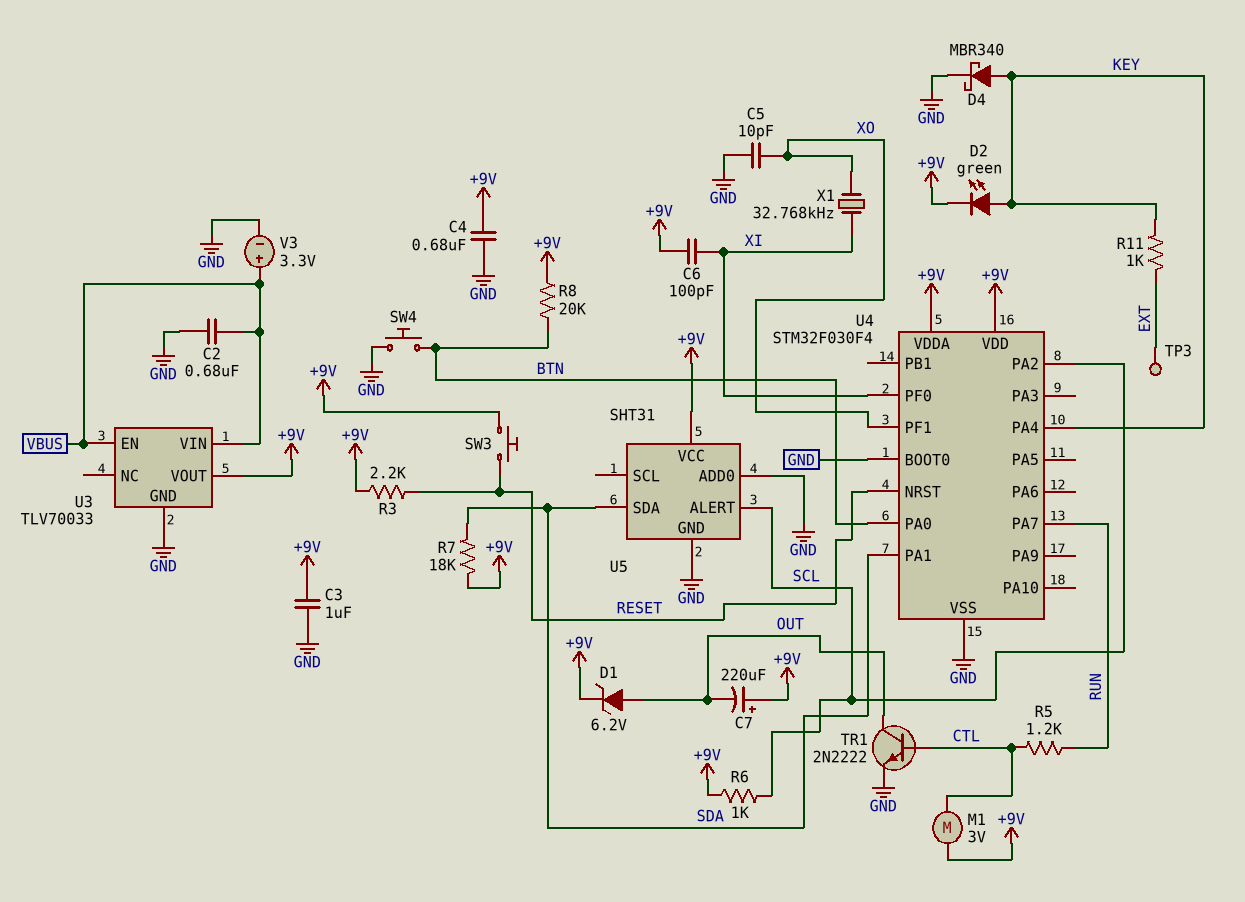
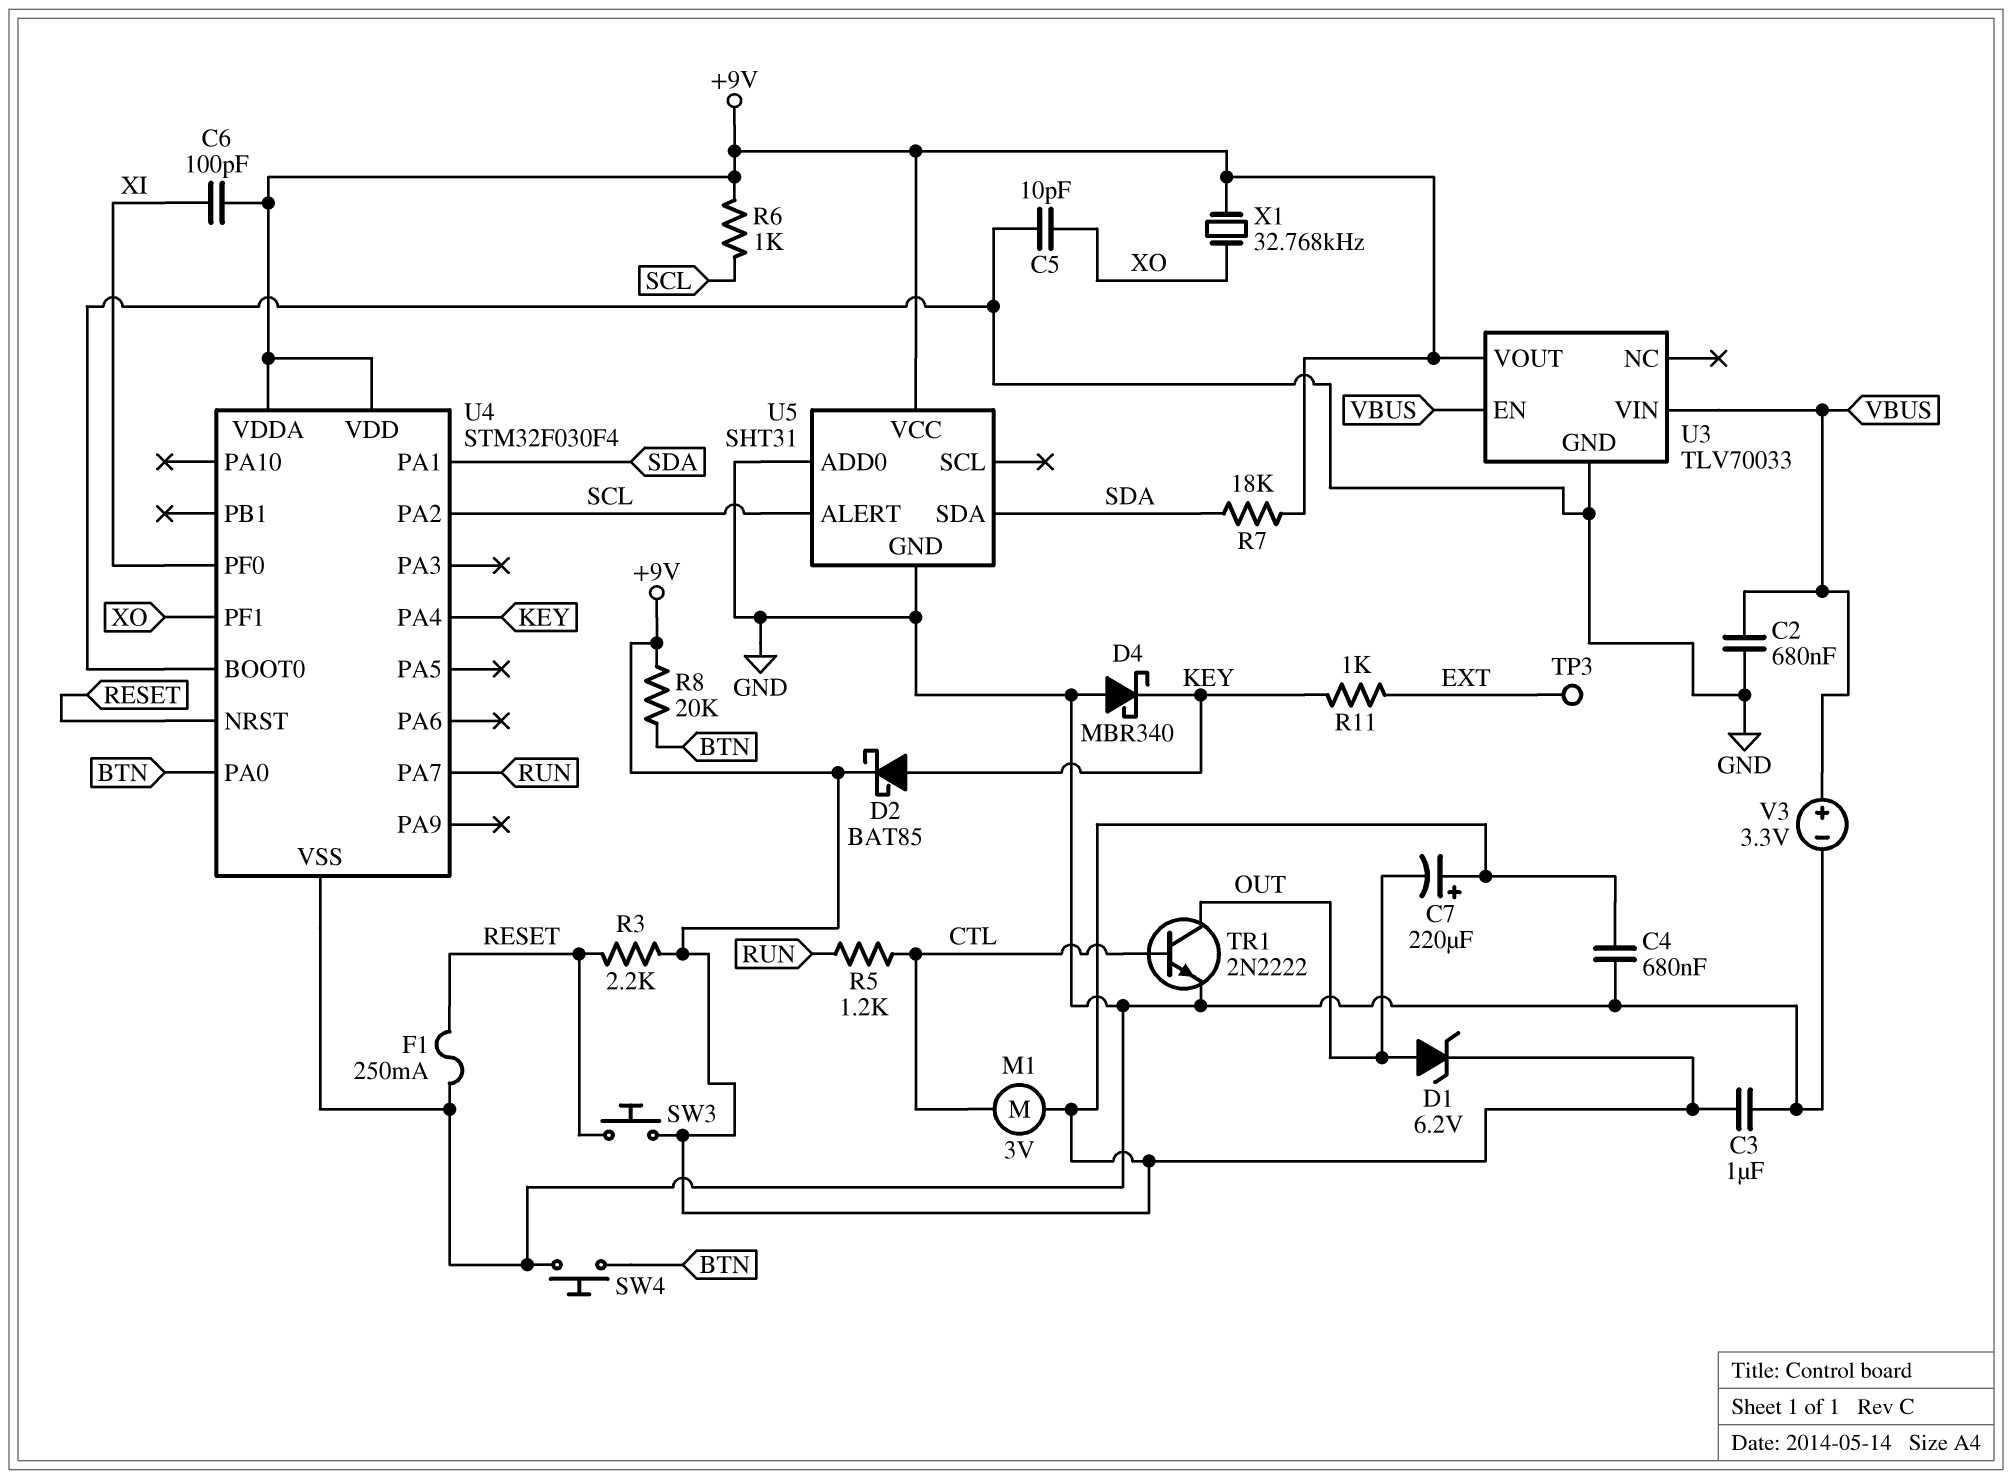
D2: LED green (A KEY, K +9V) -> schottky BAT85 (A KEY, K +9V)
D4: schottky MBR340 (A KEY, K GND) -> schottky MBR340 (A GND, K KEY)
F1: none -> 250mA (GND, RESET)
X1: 32.768kHz (XI, XO) -> 32.768kHz (+9V, XO)

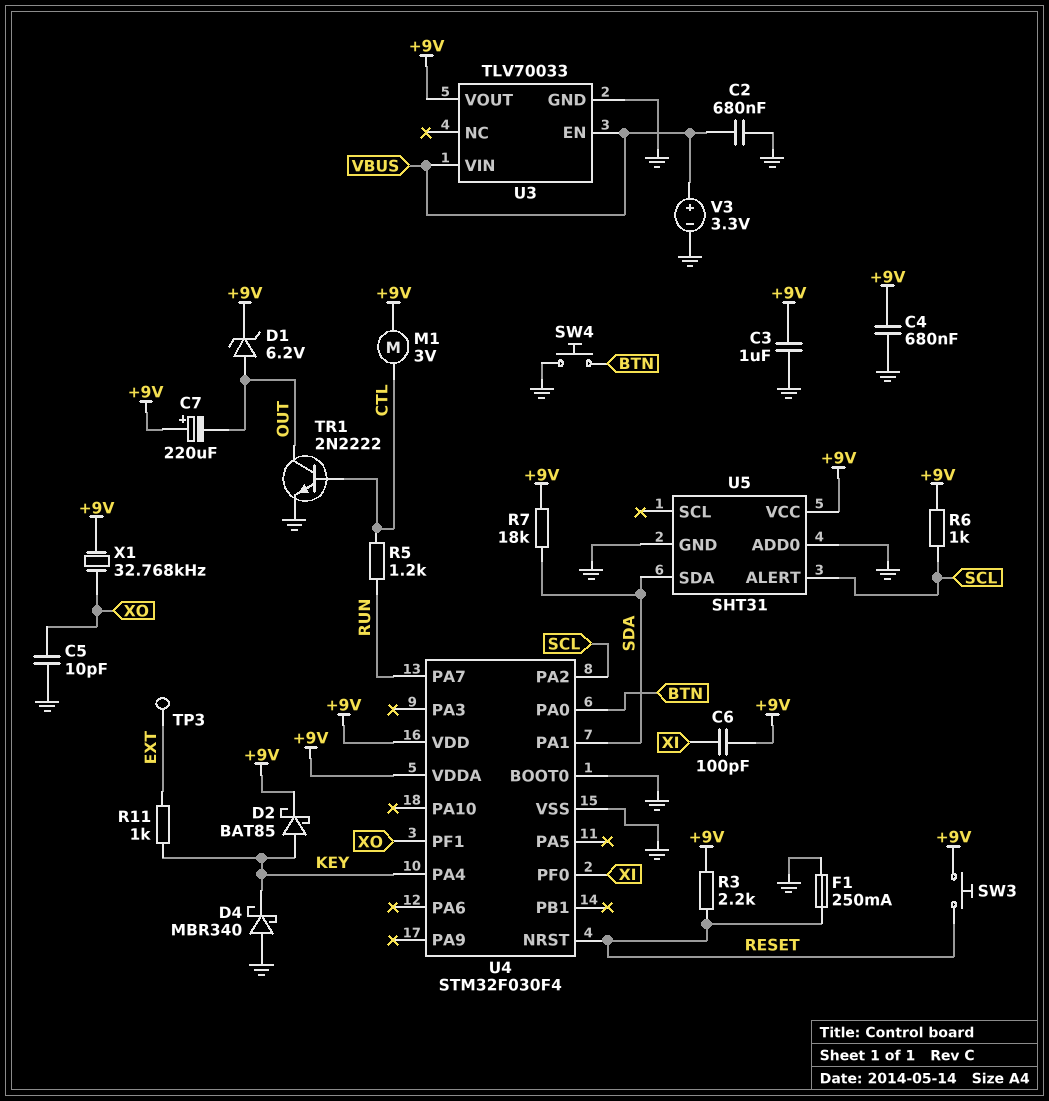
R8: 20k (+9V, BTN) -> none

